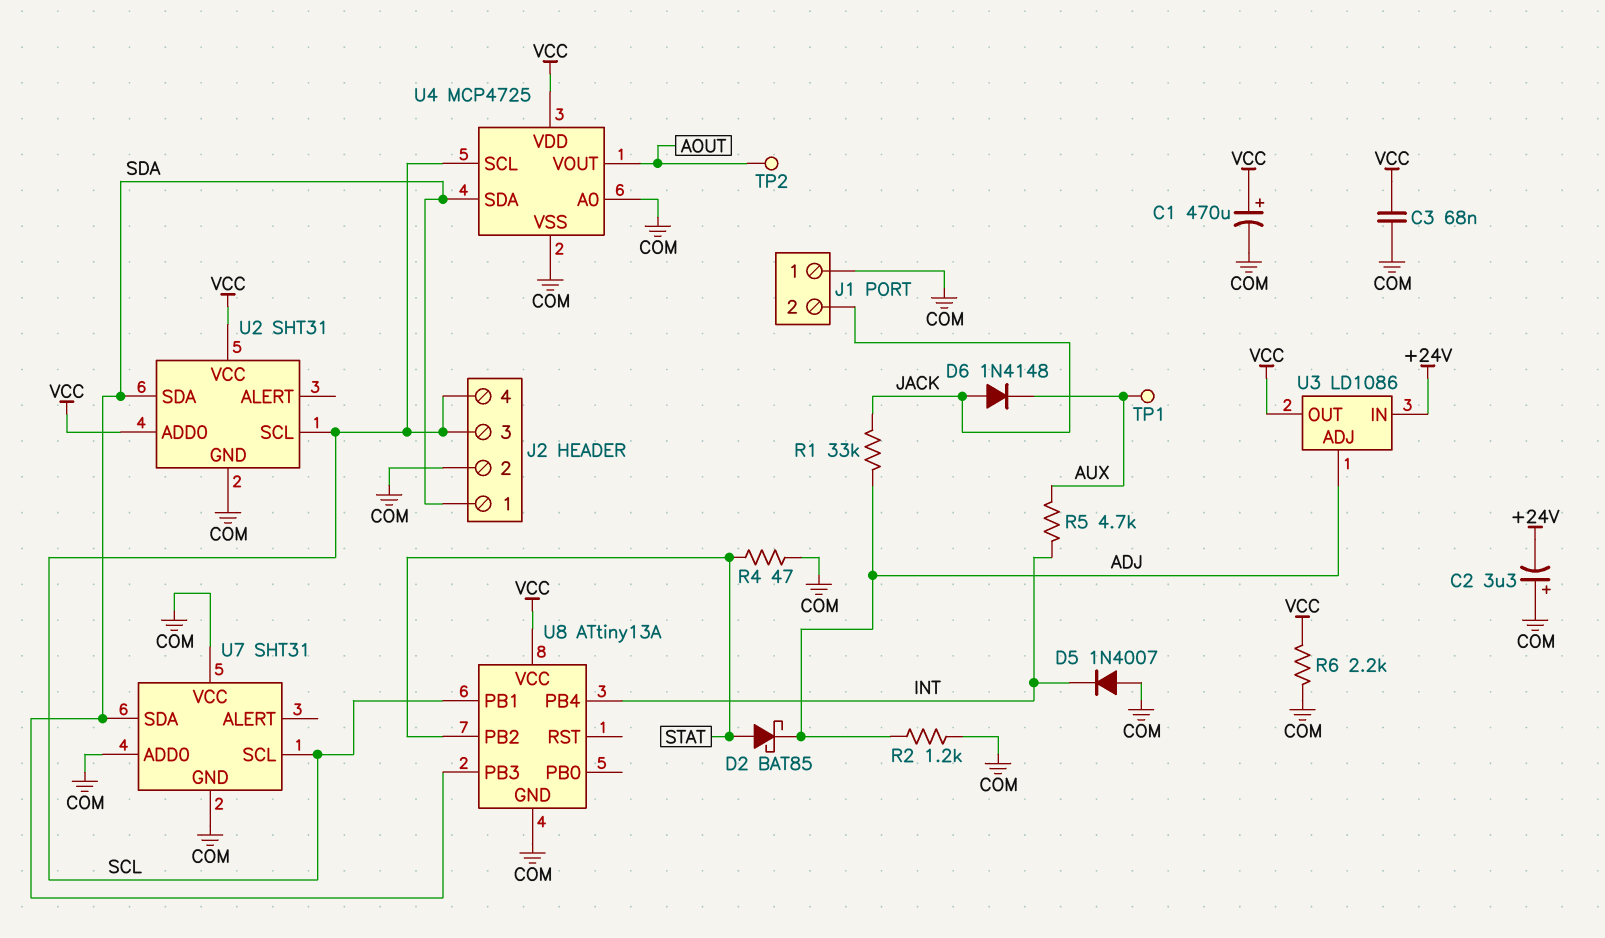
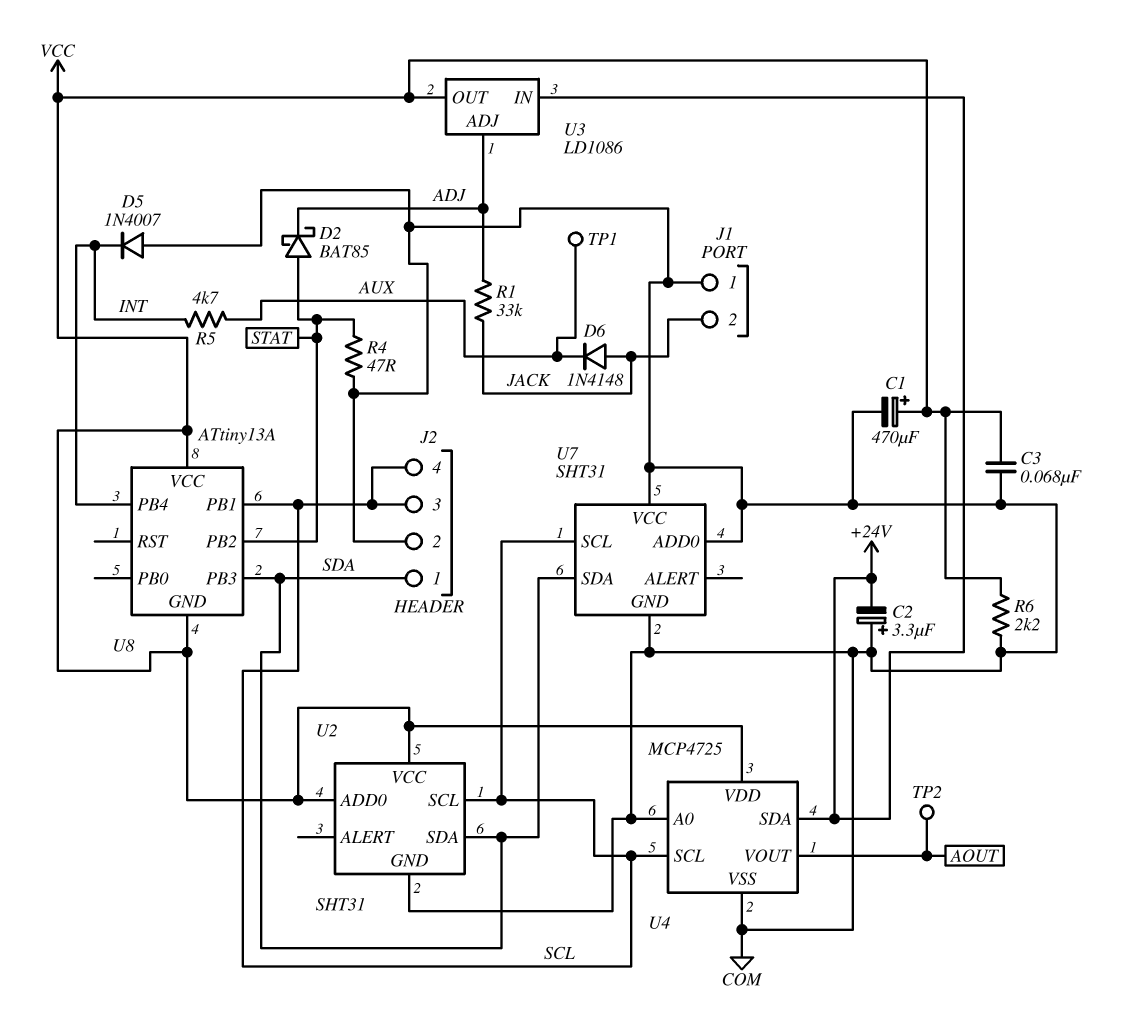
R2: 1.2k (ADJ, COM) -> none
U4 pin SDA: SDA -> +24V
U8 pin GND: COM -> VCC

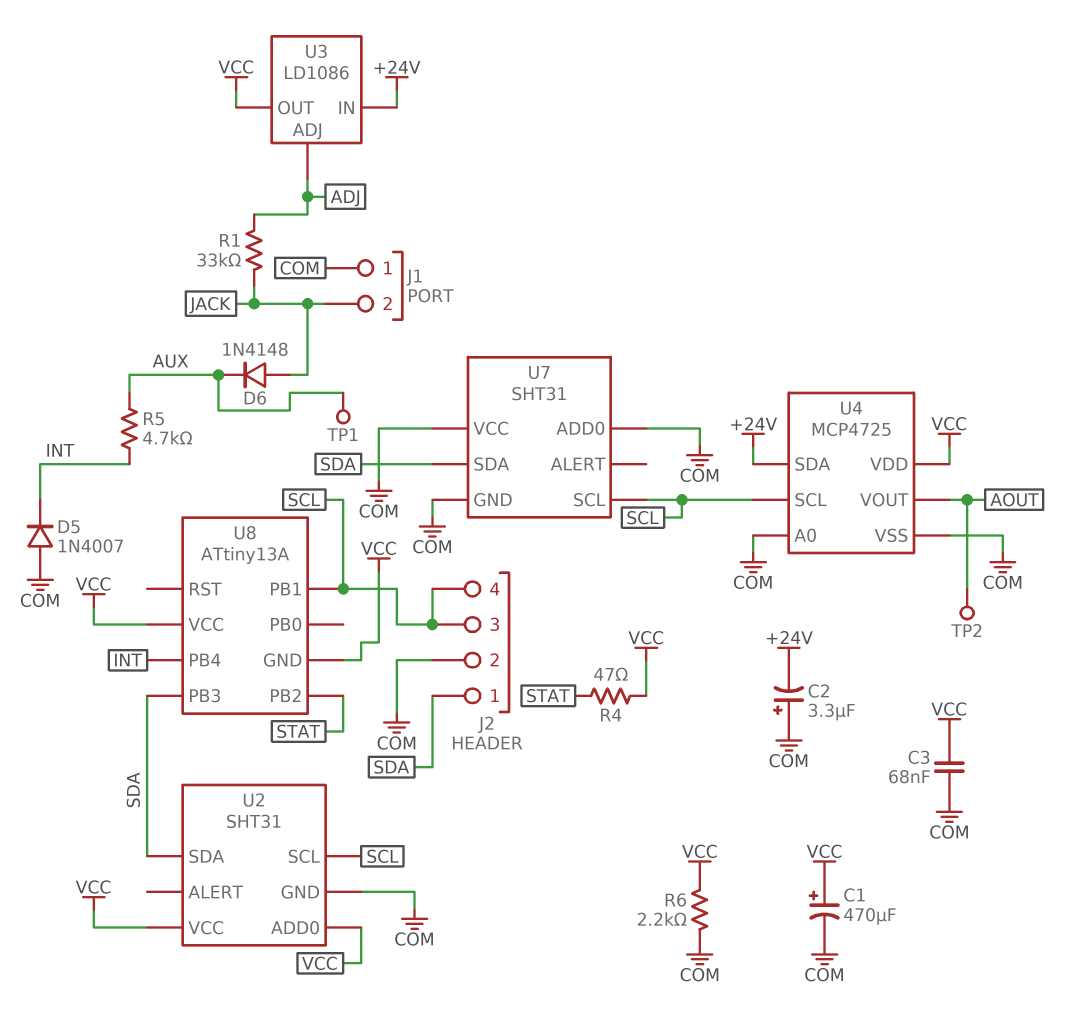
D2: schottky BAT85 (A STAT, K ADJ) -> none
R4: 47 (COM, STAT) -> 47 (STAT, VCC)

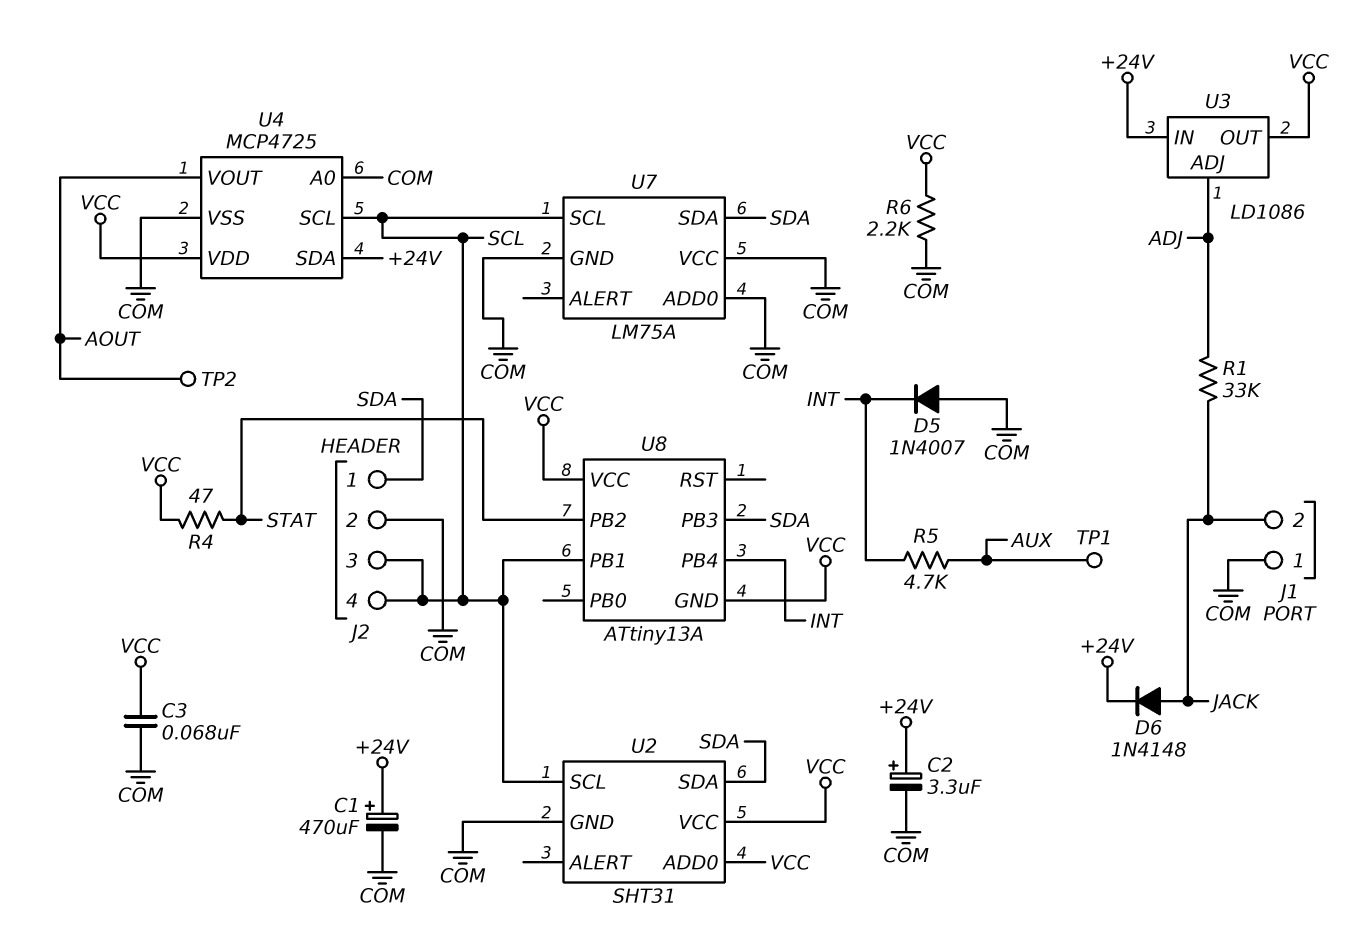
C1: 470uF (plus VCC, minus COM) -> 470uF (plus +24V, minus COM)
C2: 3.3uF (plus COM, minus +24V) -> 3.3uF (plus +24V, minus COM)
D6: diode 1N4148 (A JACK, K AUX) -> diode 1N4148 (A JACK, K +24V)
U7: SHT31 -> LM75A

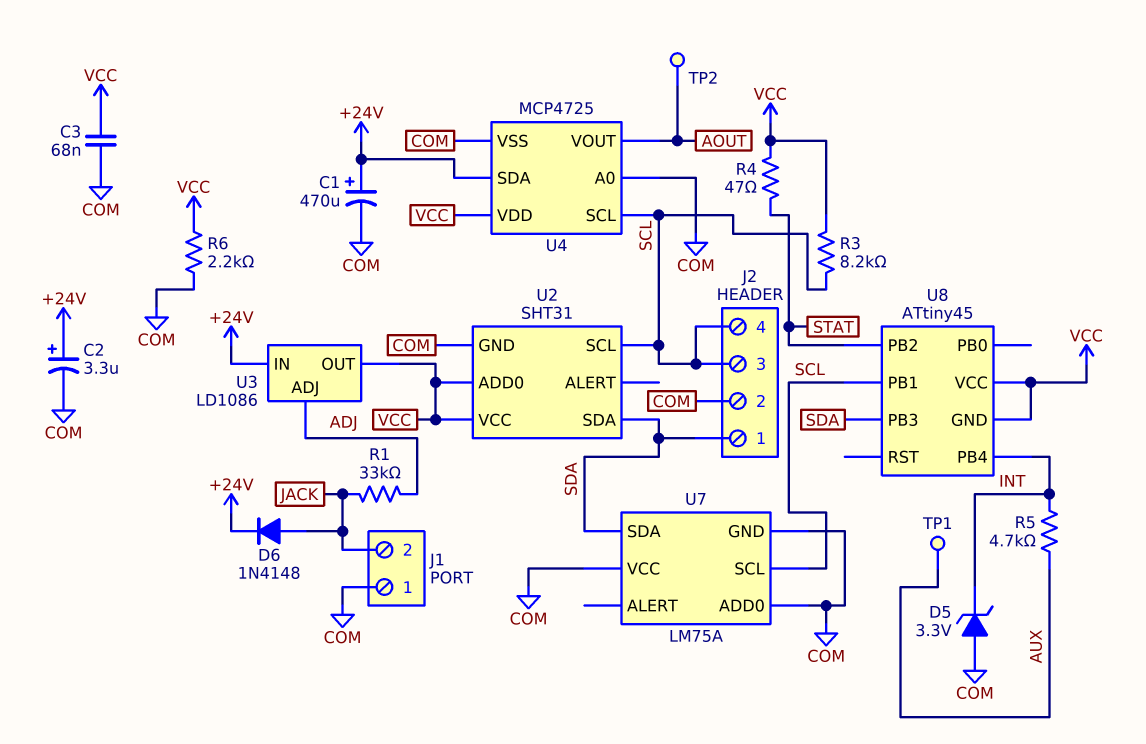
D5: diode 1N4007 (A COM, K INT) -> zener 3.3V (A COM, K INT)
R3: none -> 8.2k (SCL, VCC)
U8: ATtiny13A -> ATtiny45

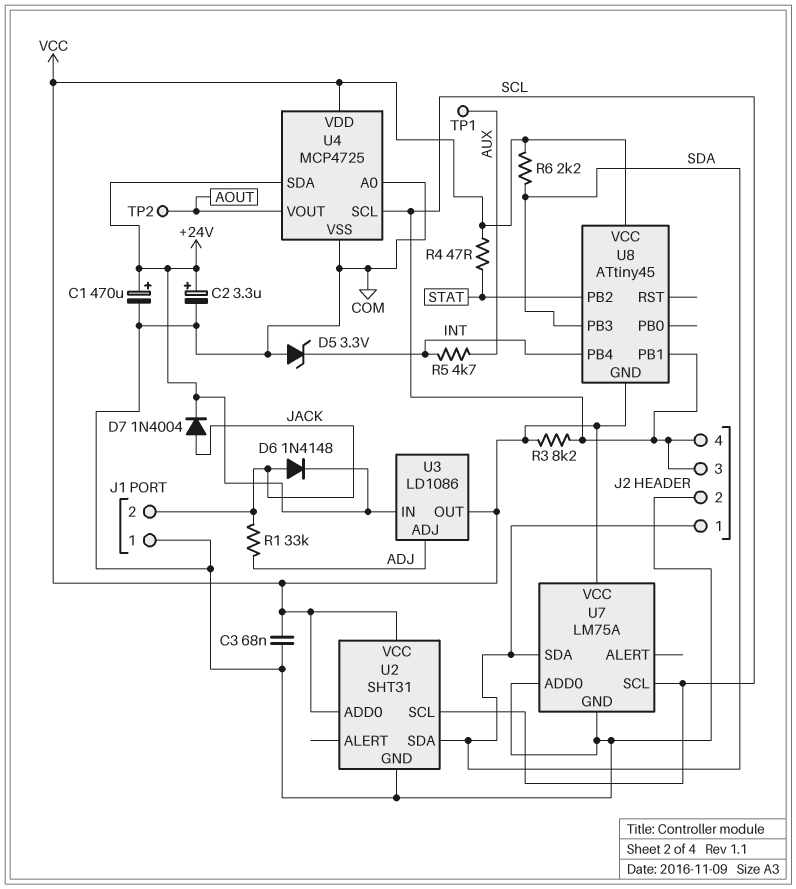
D7: none -> diode 1N4004 (A JACK, K +24V)
R6: 2.2k (COM, VCC) -> 2.2k (SDA, VCC)
U7 pin VCC: COM -> VCC

